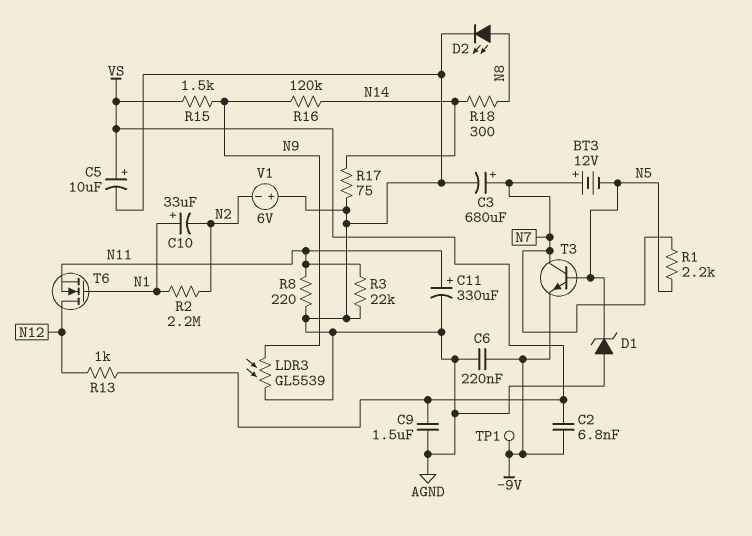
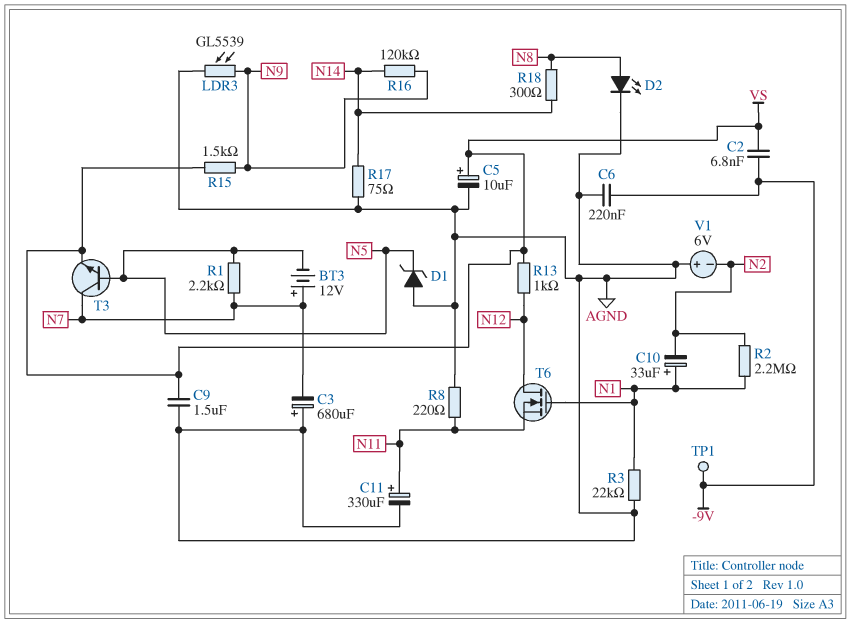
C3: 680uF (plus N7, minus AGND) -> 680uF (plus AGND, minus N7)
R3: 22k (AGND, N11) -> 22k (AGND, N1)
T3: NPN (B N5, C N7, E -9V) -> NPN (B N5, C N7, E VS)

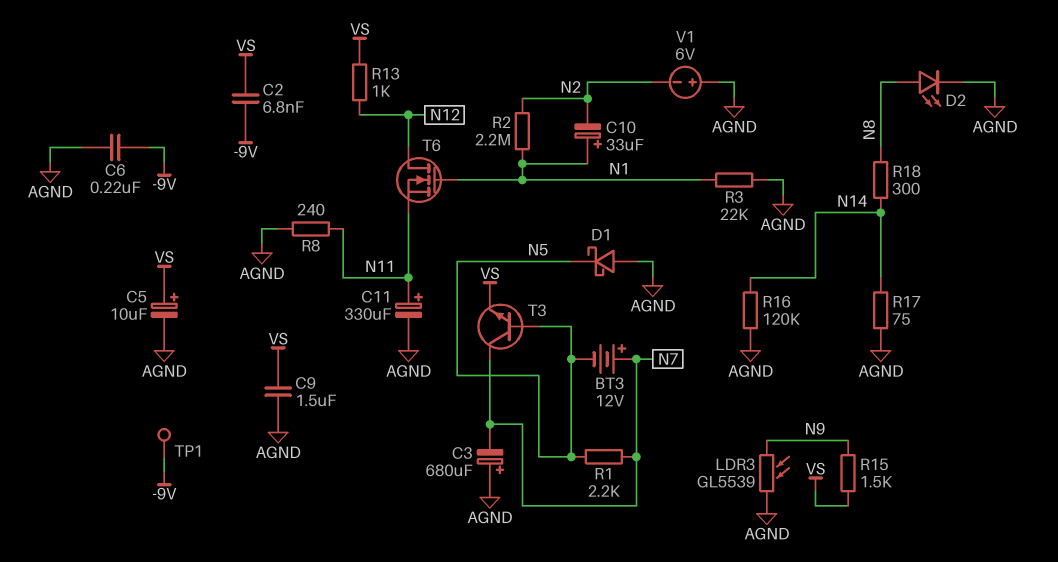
D1: zener (A AGND, K N5) -> schottky (A AGND, K N5)
R8: 220 (AGND, N11) -> 240 (AGND, N11)
R16: 120k (N9, N14) -> 120k (AGND, N14)

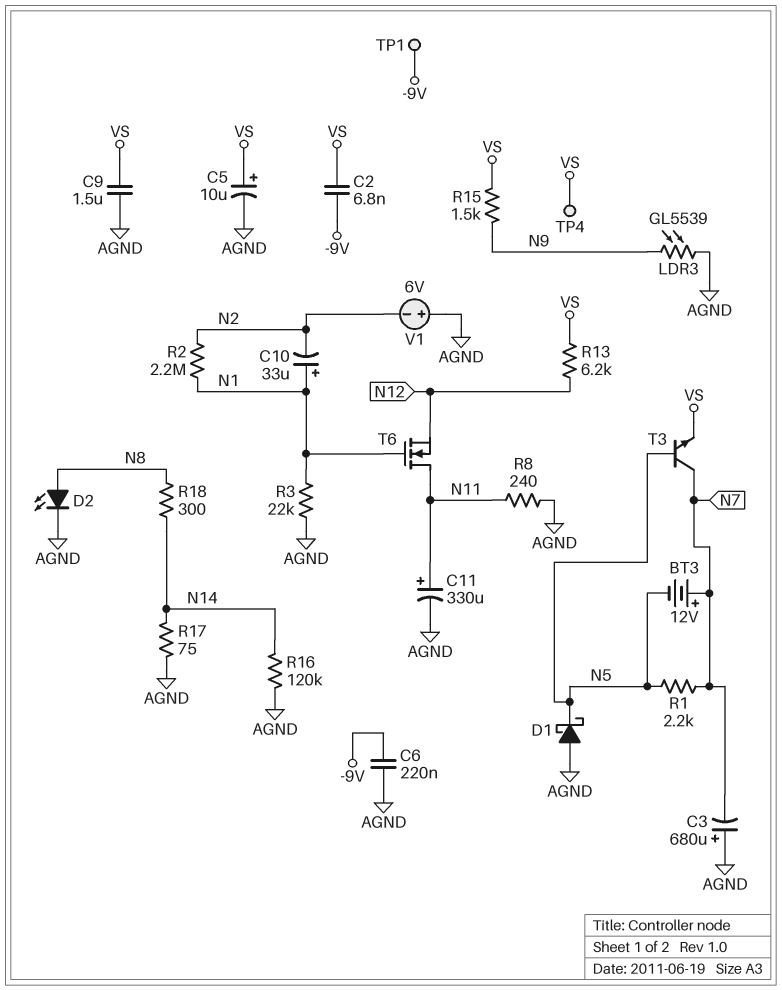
R13: 1k (N12, VS) -> 6.2k (N12, VS)
T6: NMOS (G N1, D N12, S N11) -> NMOS (G N1, D N11, S N12)
TP4: none -> test point (VS)

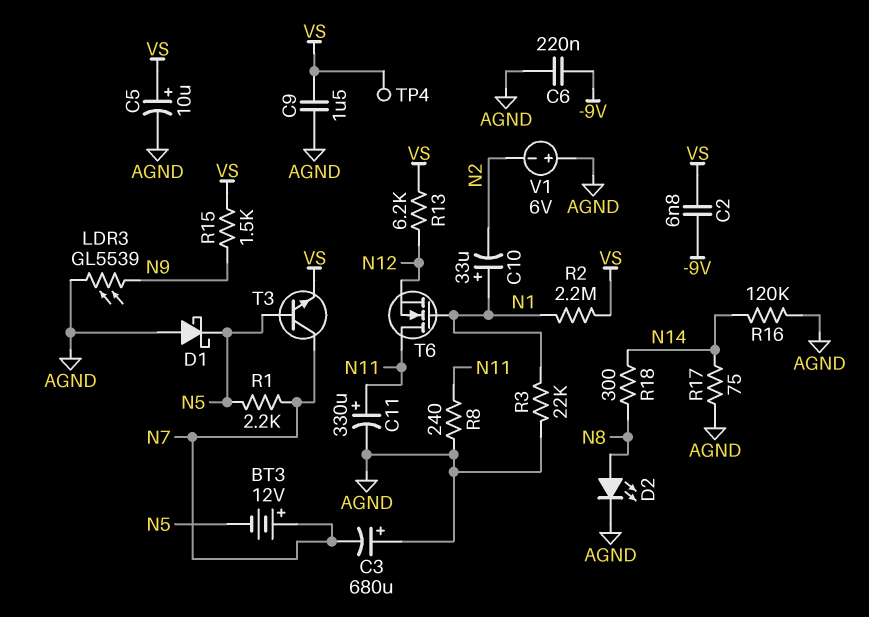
R2: 2.2M (N1, N2) -> 2.2M (N1, VS)
TP1: test point (-9V) -> none

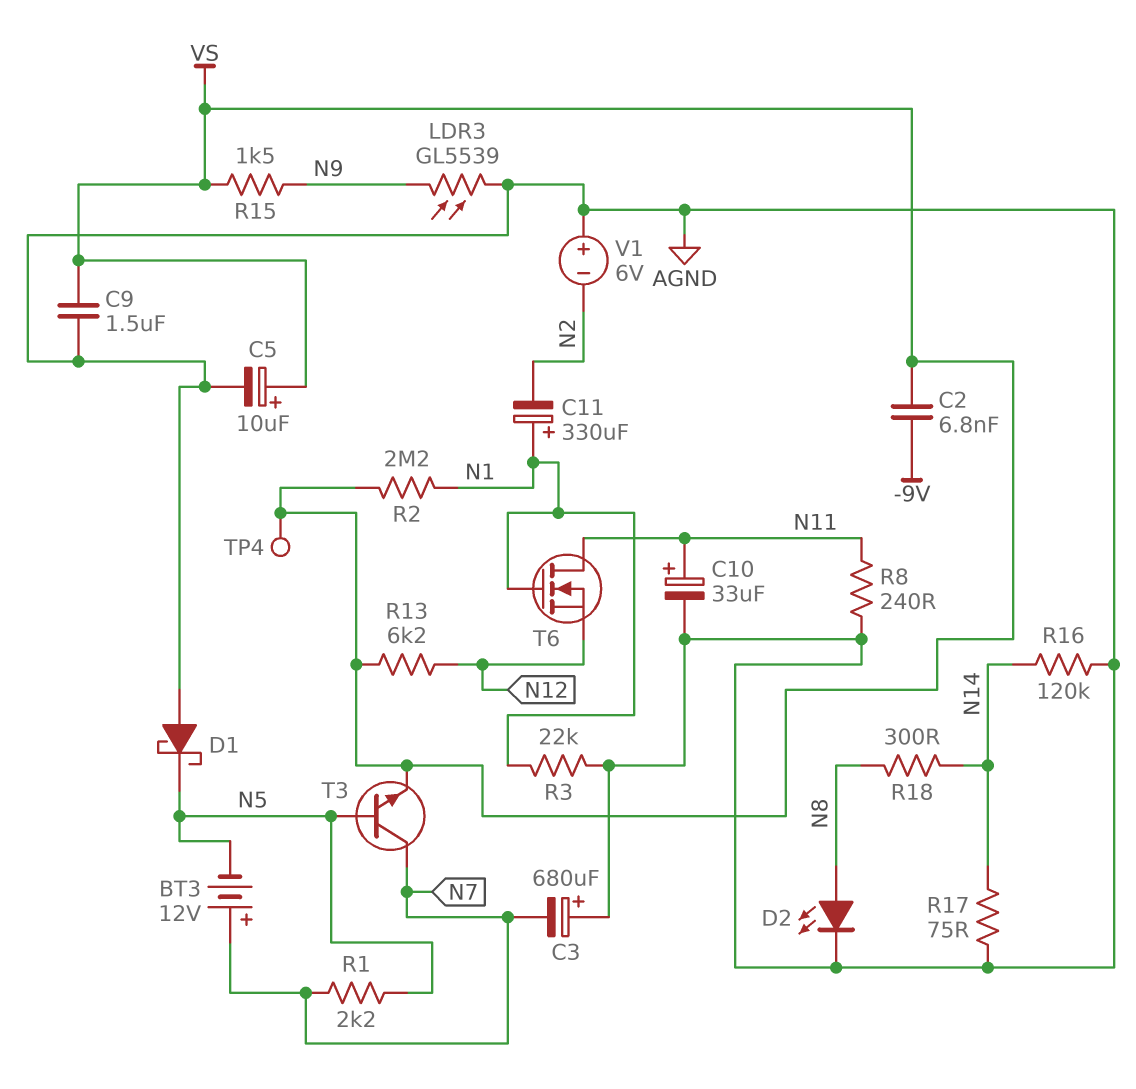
C6: 220nF (-9V, AGND) -> none
C10: 33uF (plus N1, minus N2) -> 33uF (plus N11, minus AGND)
C11: 330uF (plus N11, minus AGND) -> 330uF (plus N1, minus N2)

